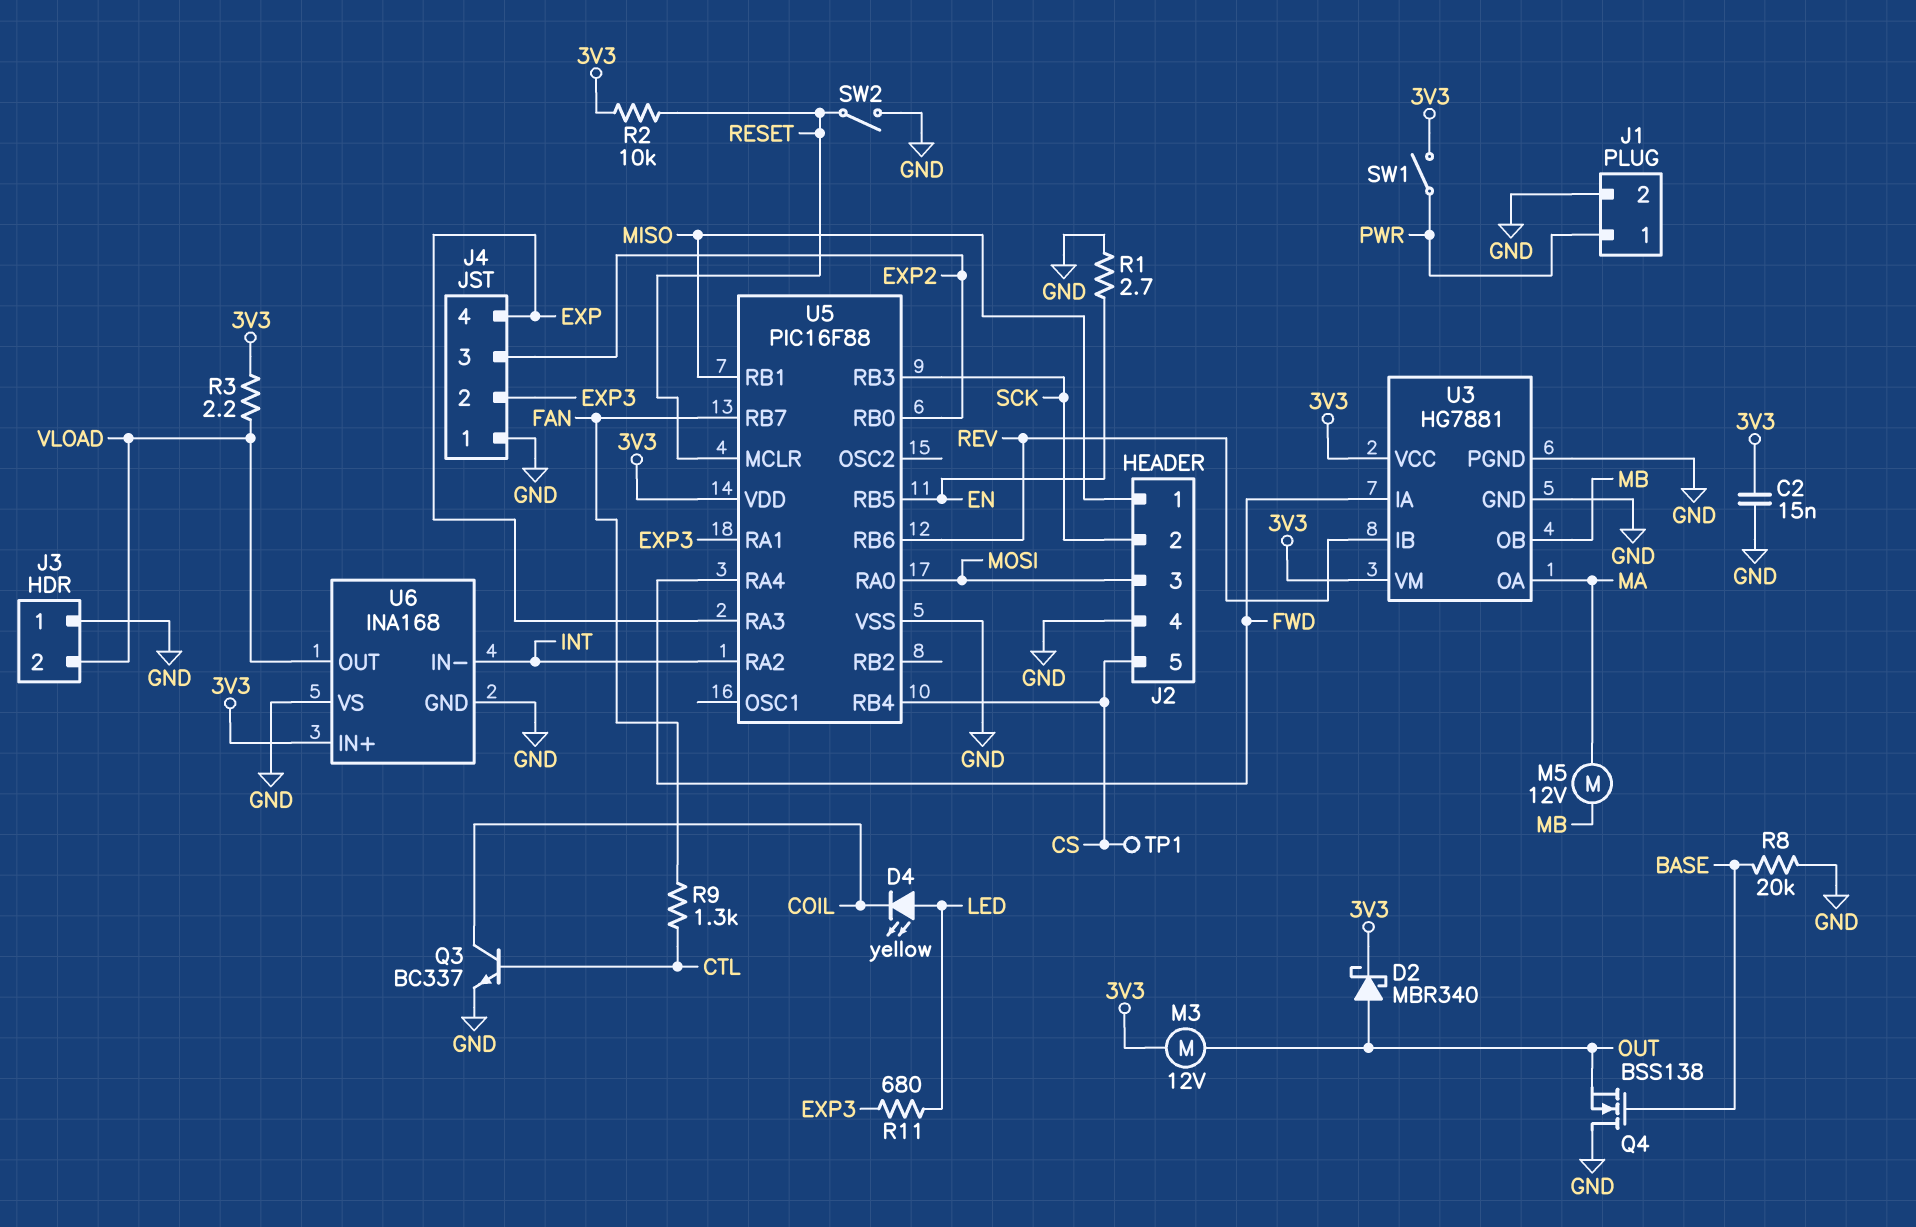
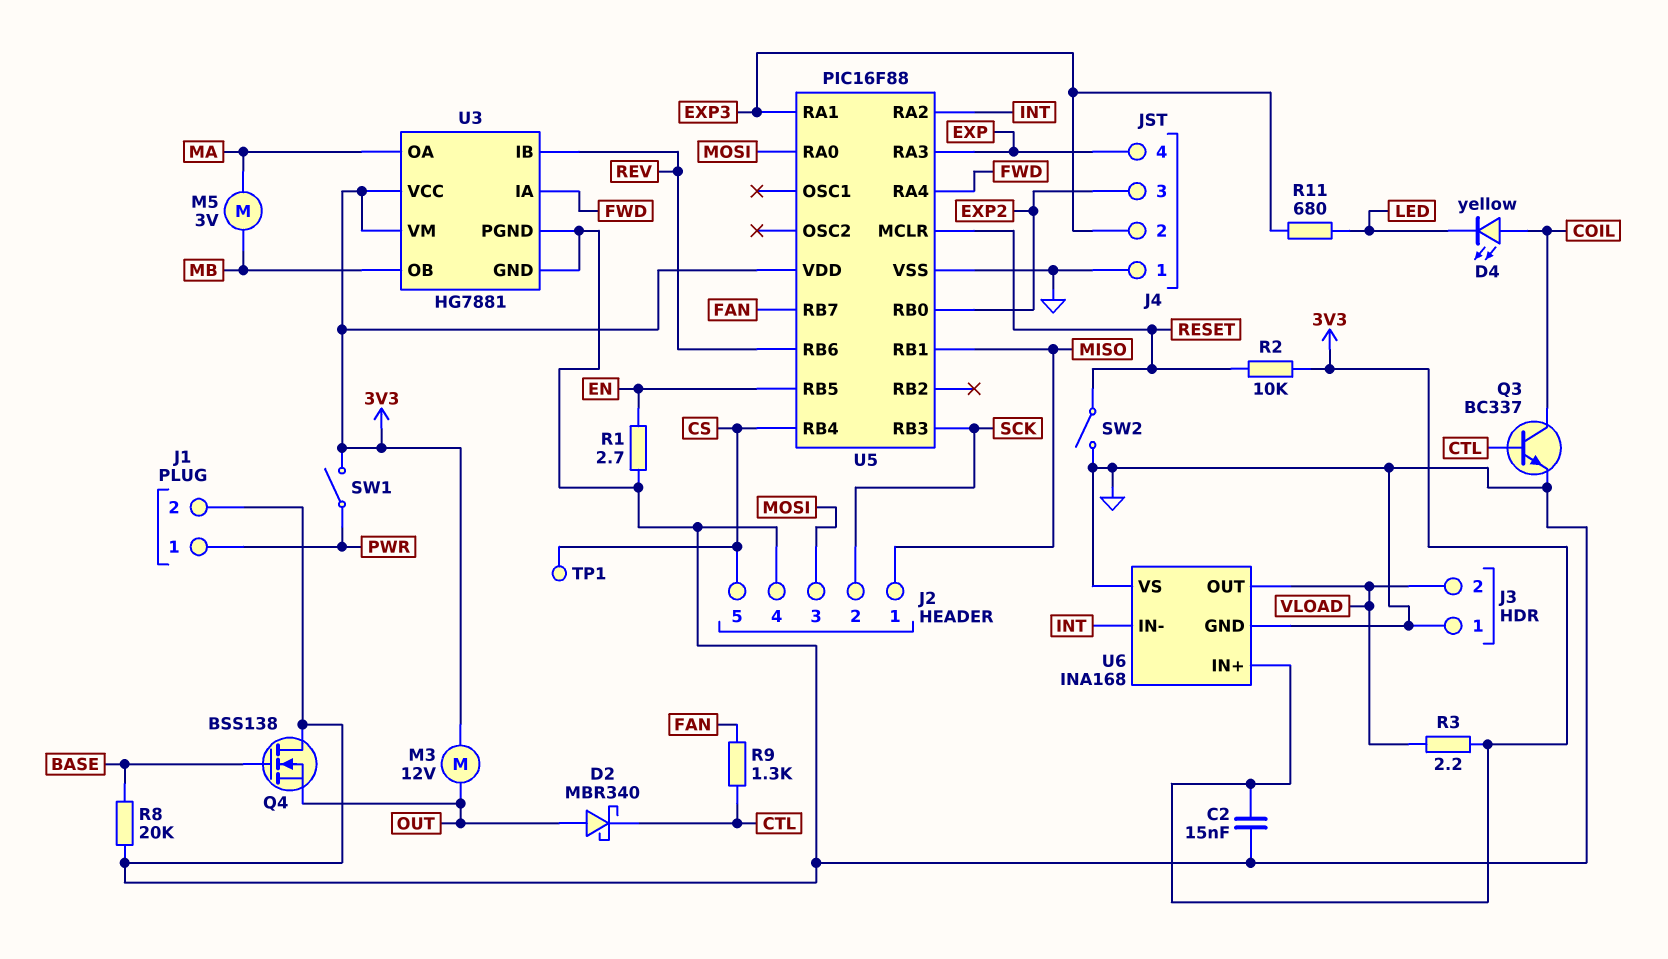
D2: schottky MBR340 (A OUT, K 3V3) -> schottky MBR340 (A OUT, K CTL)
D4: LED yellow (A LED, K COIL) -> LED yellow (A COIL, K LED)
M5: motor 12V (MA, MB) -> motor 3V (MA, MB)

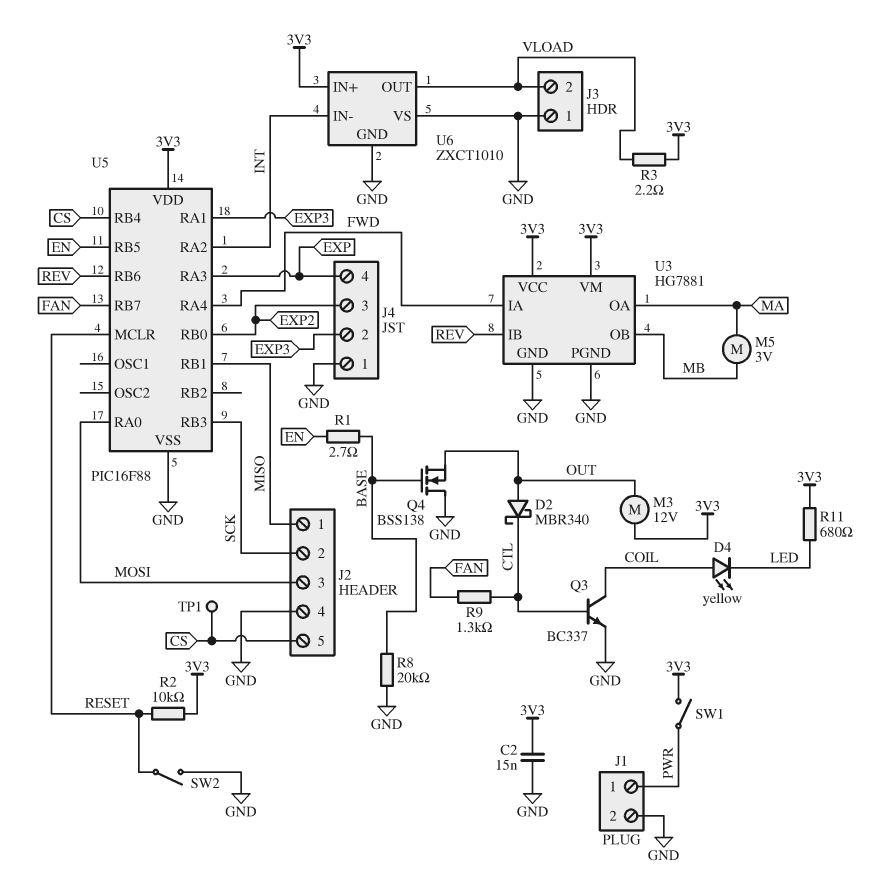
R1: 2.7 (EN, GND) -> 2.7 (BASE, EN)
R11: 680 (EXP3, LED) -> 680 (3V3, LED)
U6: INA168 -> ZXCT1010

